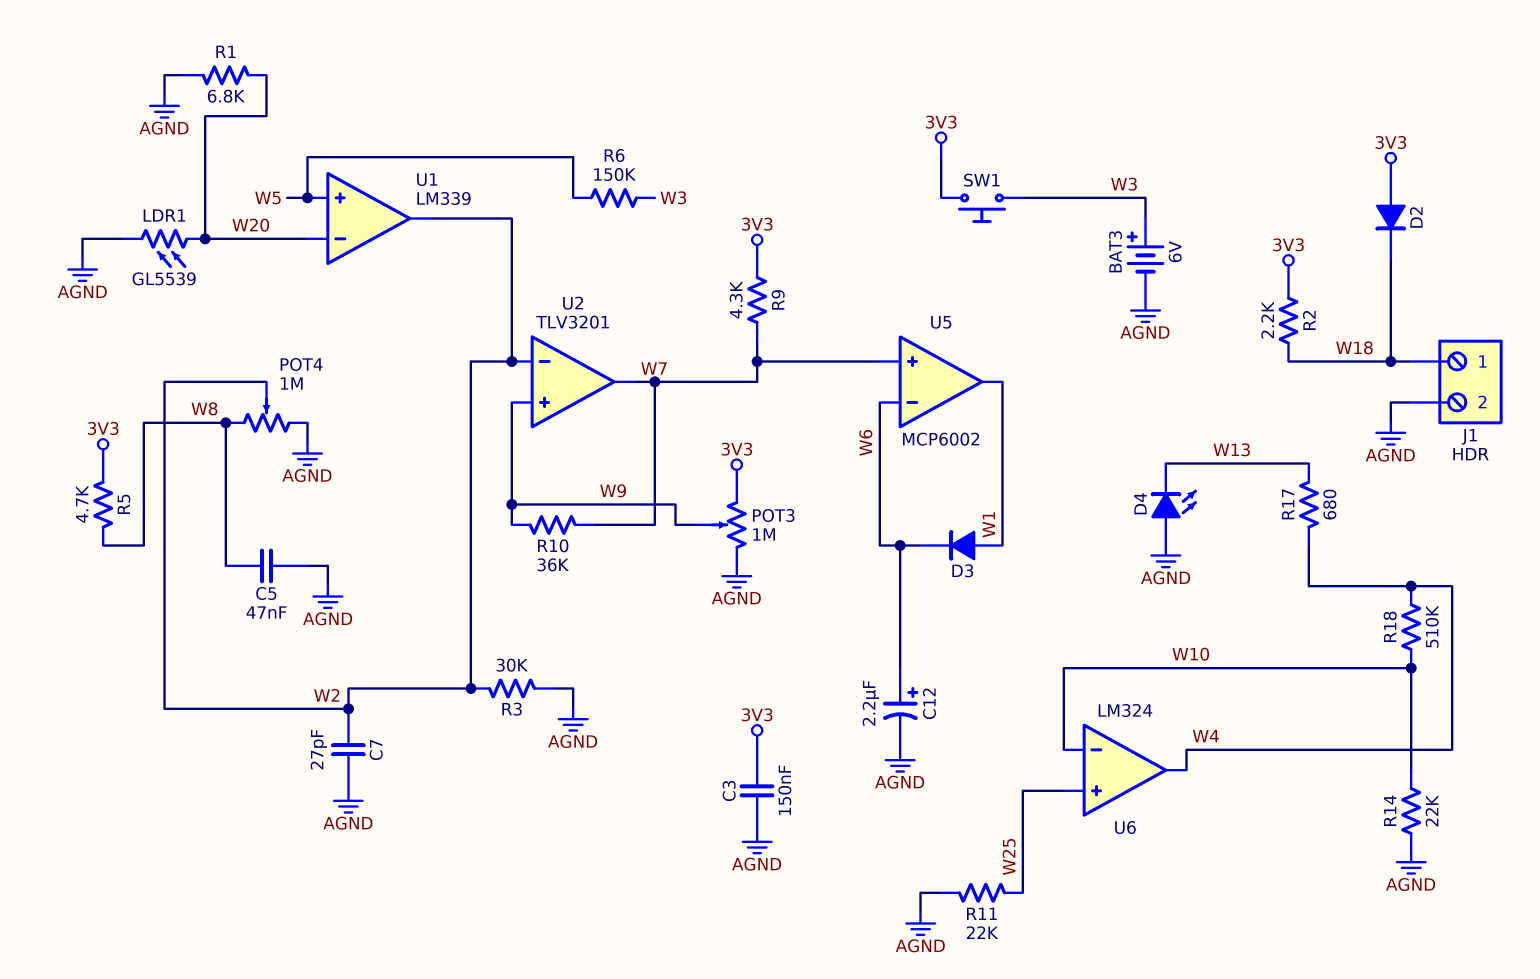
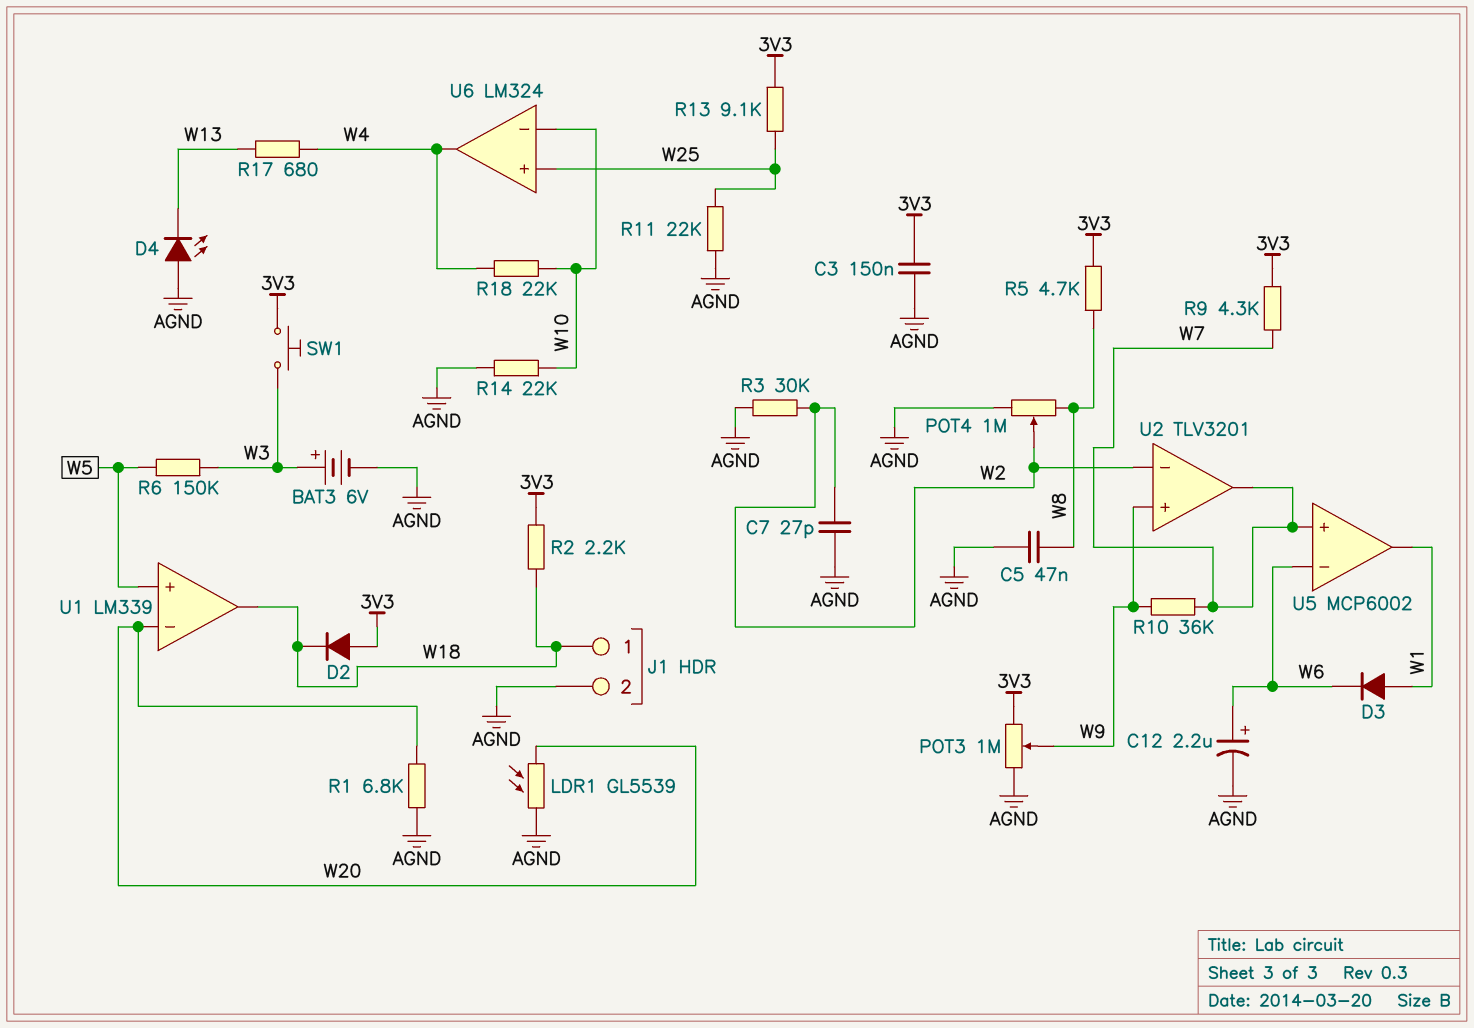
R13: none -> 9.1k (3V3, W25)
R18: 510k (W4, W10) -> 22k (W4, W10)
U1 pin out: W2 -> W18

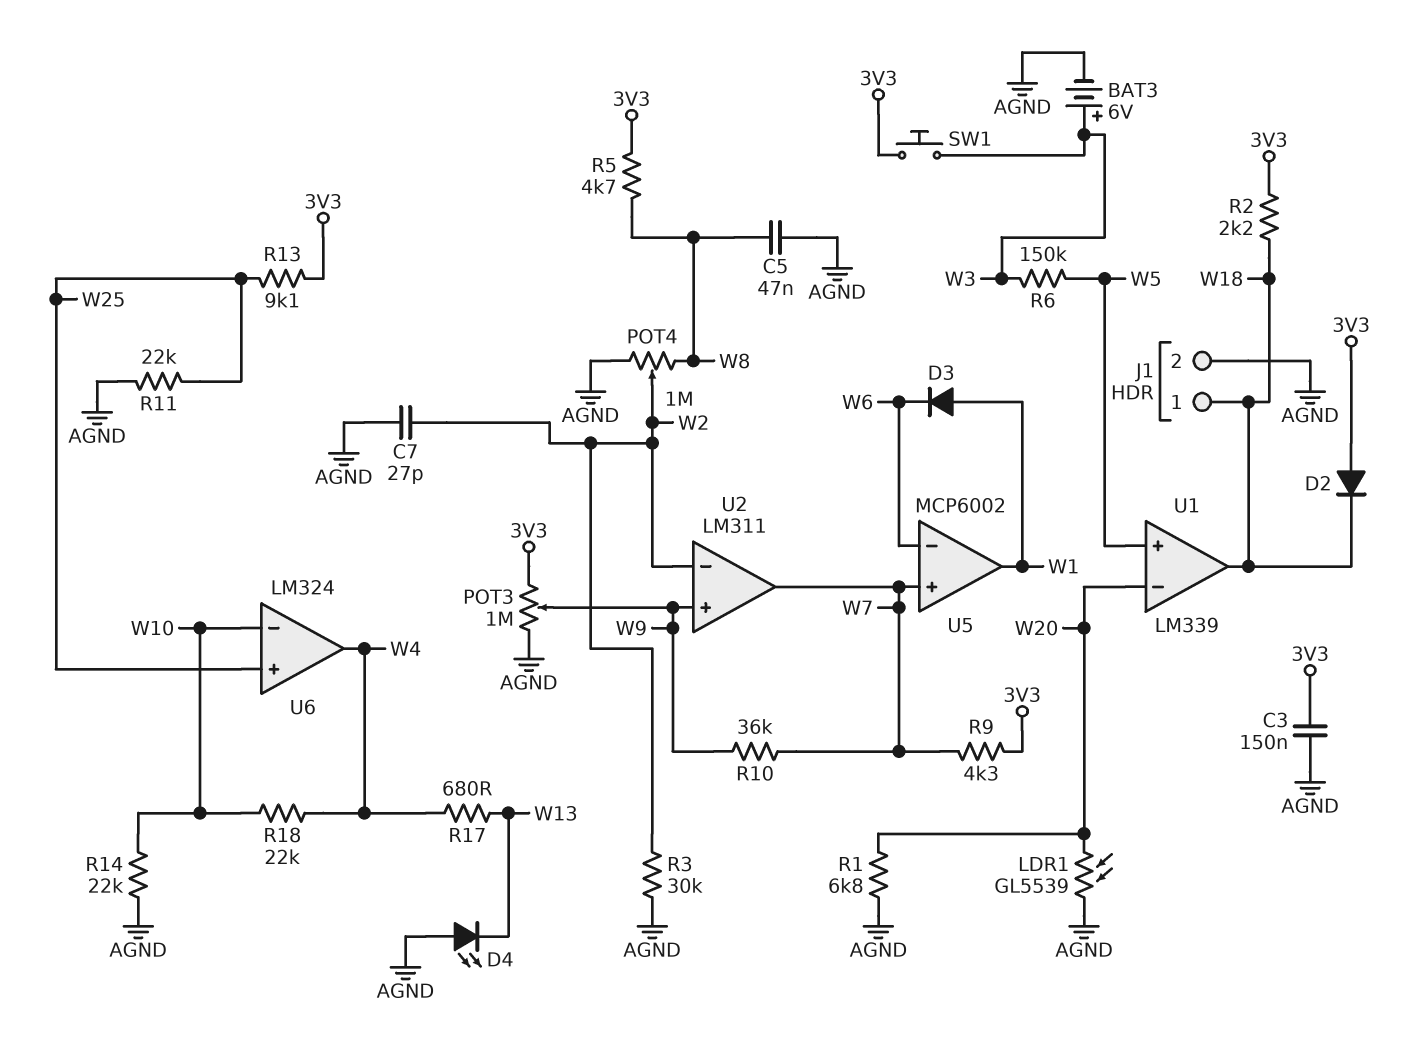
C12: 2.2uF (plus W6, minus AGND) -> none
U2: TLV3201 -> LM311

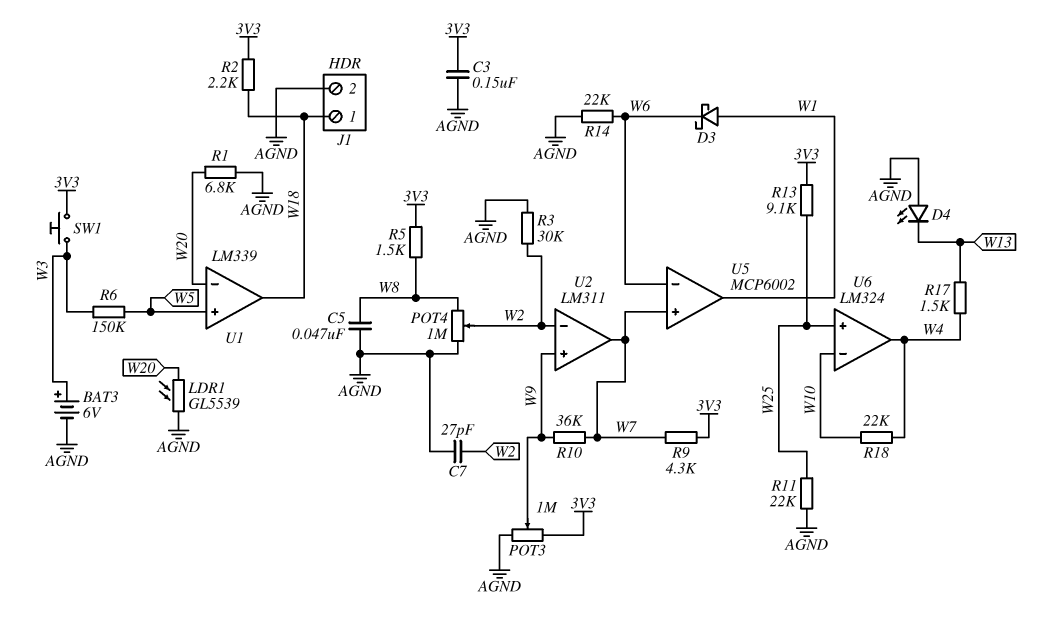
D2: diode (A 3V3, K W18) -> none
D3: diode (A W1, K W6) -> schottky (A W1, K W6)
R5: 4.7k (3V3, W8) -> 1.5k (3V3, W8)
R14: 22k (AGND, W10) -> 22k (AGND, W6)
R17: 680 (W4, W13) -> 1.5k (W4, W13)

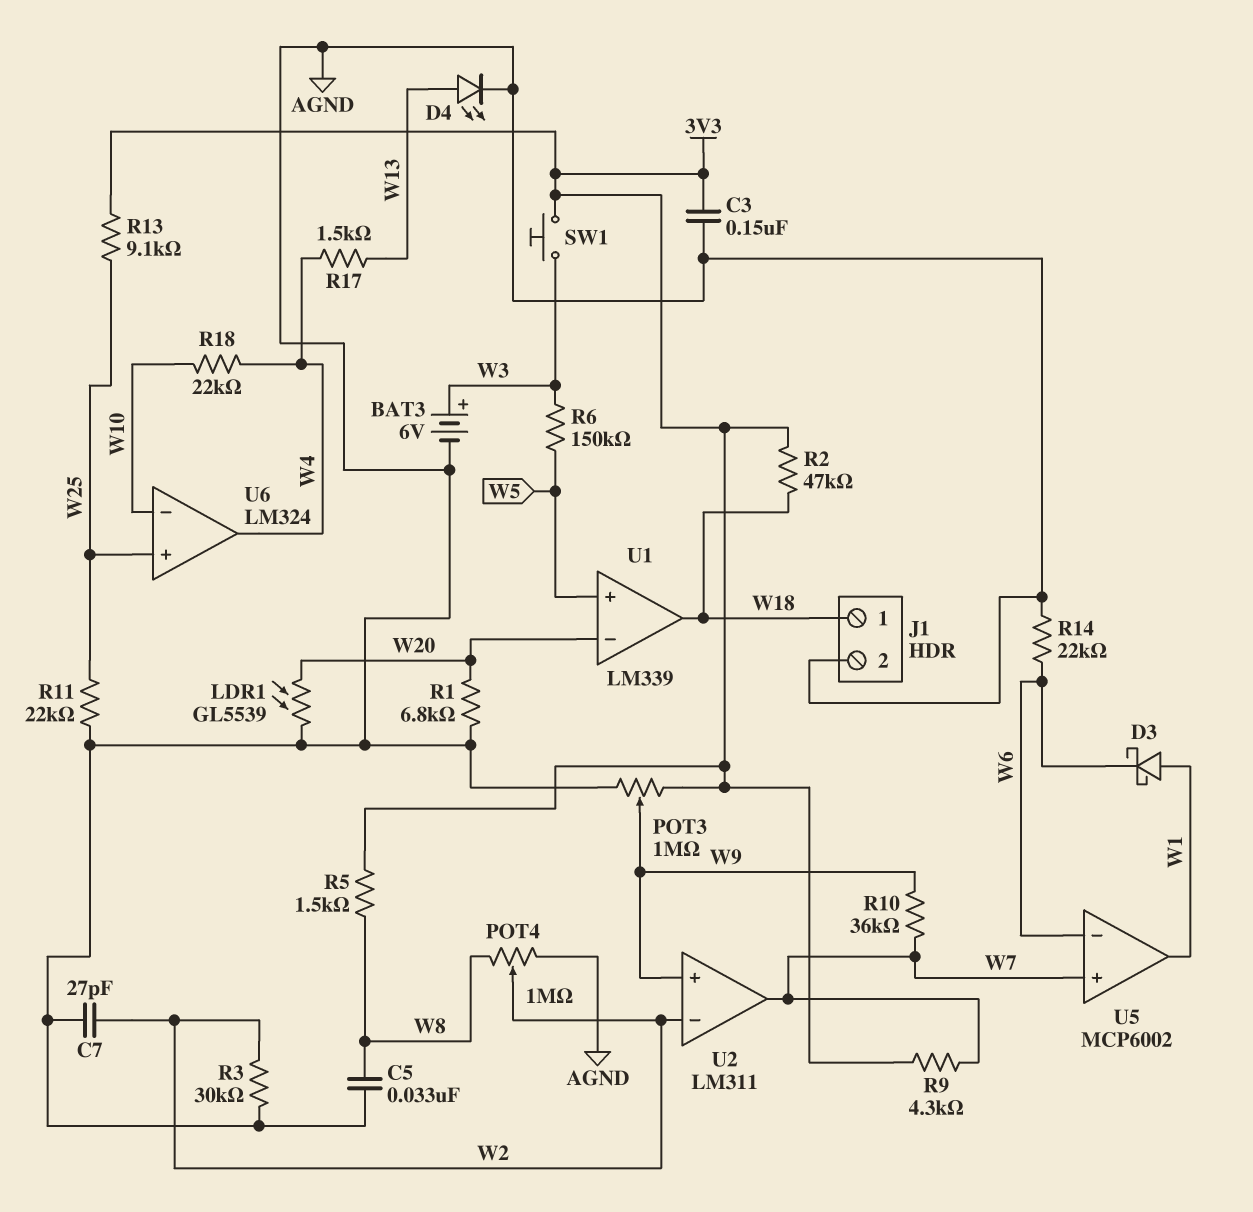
C5: 47nF (AGND, W8) -> 33nF (AGND, W8)
D4: LED (A AGND, K W13) -> LED (A W13, K AGND)
R2: 2.2k (3V3, W18) -> 47k (3V3, W18)

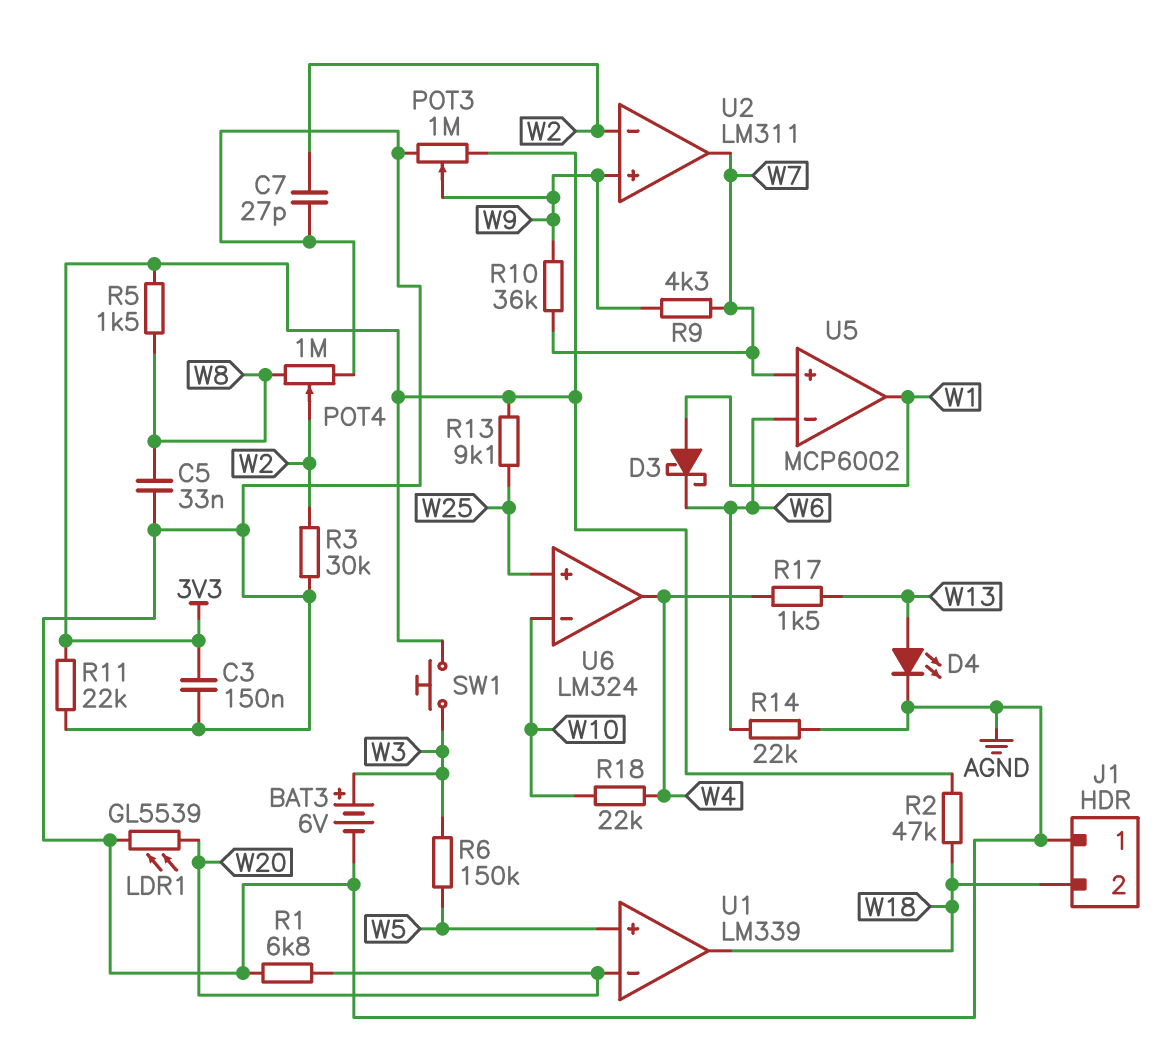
J1 pin 1: W18 -> AGND
J1 pin 2: AGND -> W18
R9: 4.3k (3V3, W7) -> 4.3k (W7, W9)
R11: 22k (AGND, W25) -> 22k (3V3, AGND)

